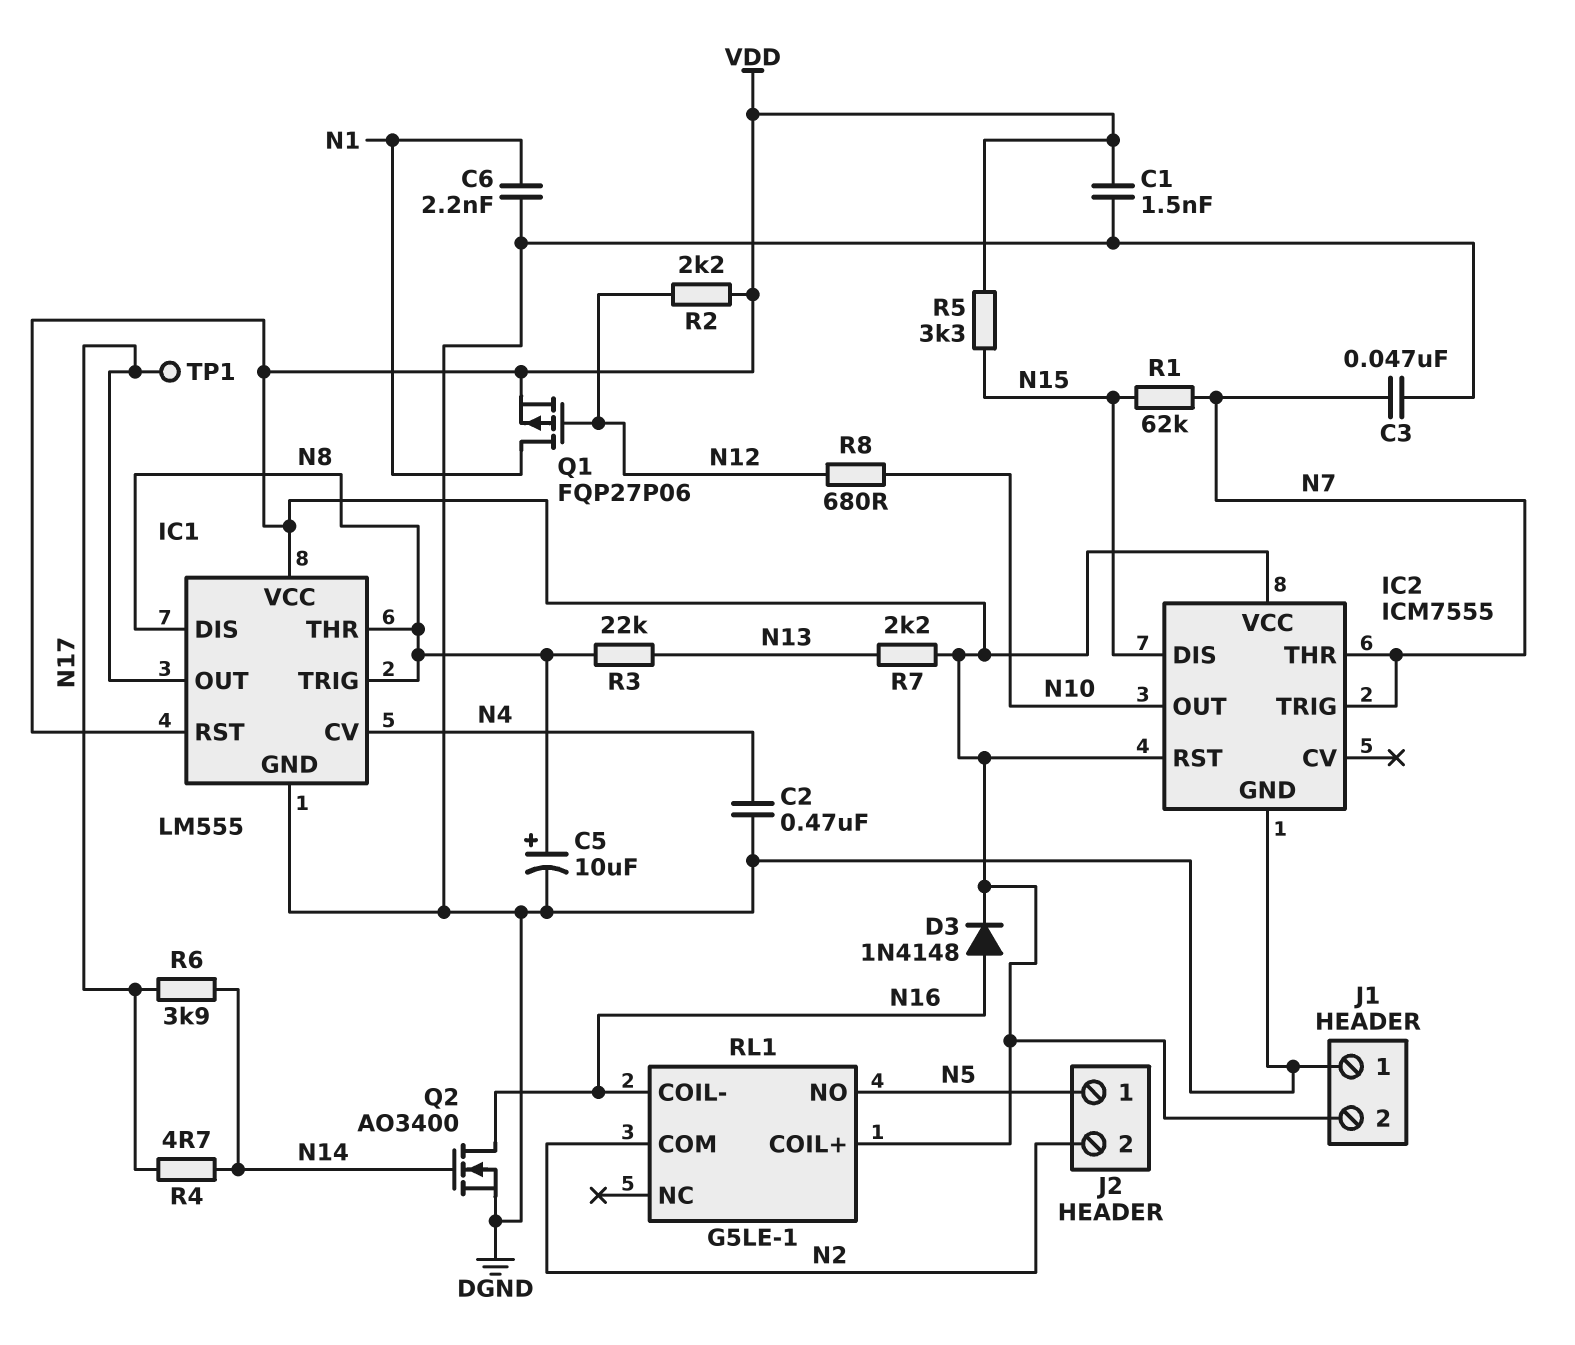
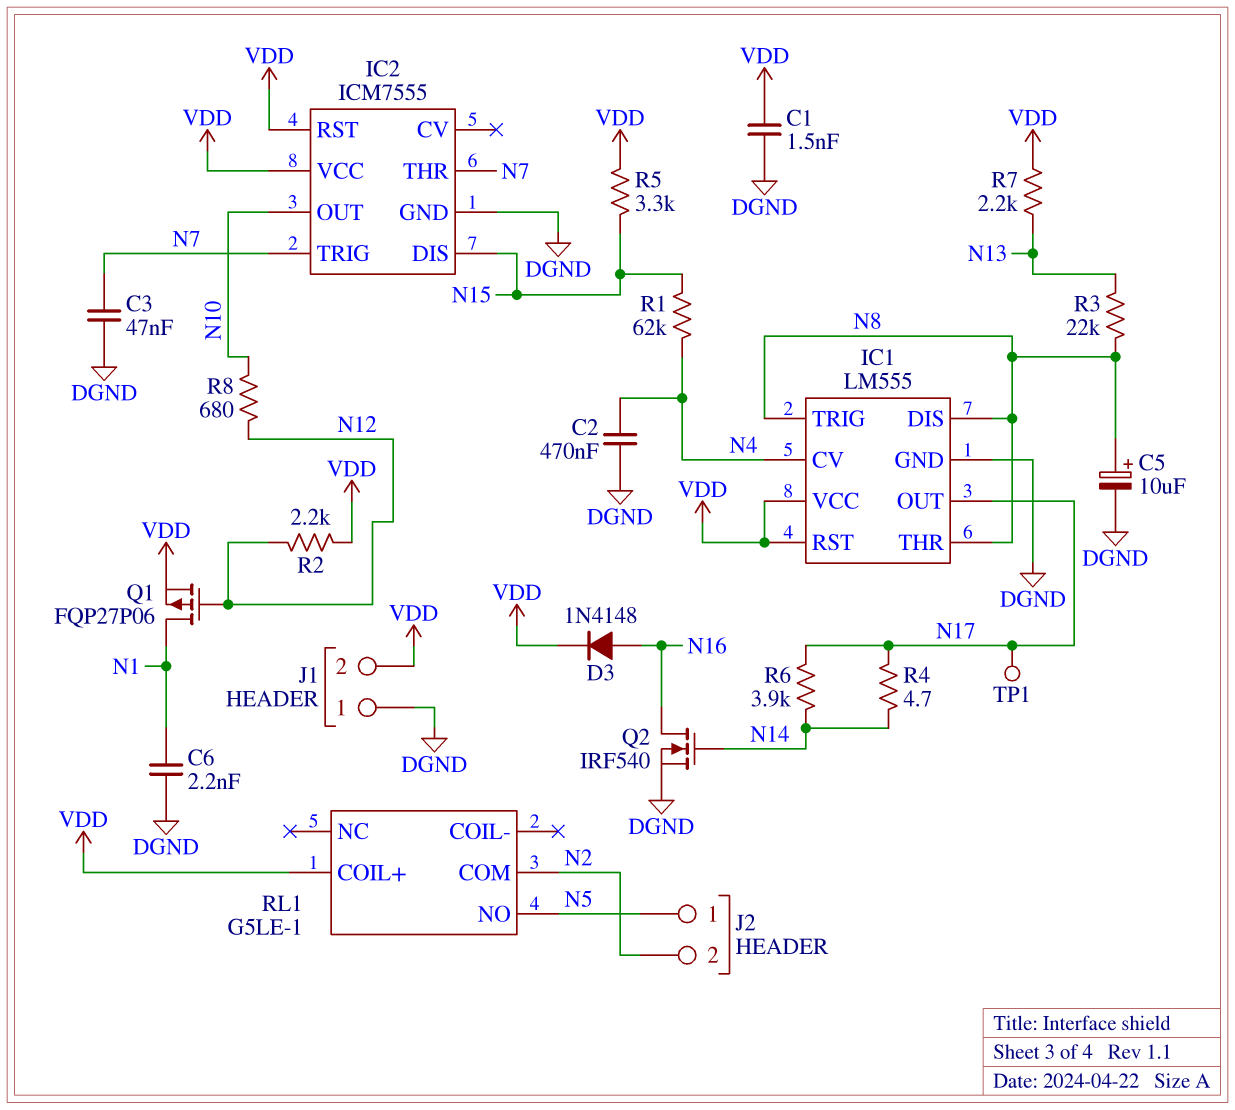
Q2: NMOS AO3400 (G N14, D N16, S DGND) -> NMOS IRF540 (G N14, D N16, S DGND)
R1: 62k (N7, N15) -> 62k (N4, N15)
RL1 pin COIL-: N16 -> none

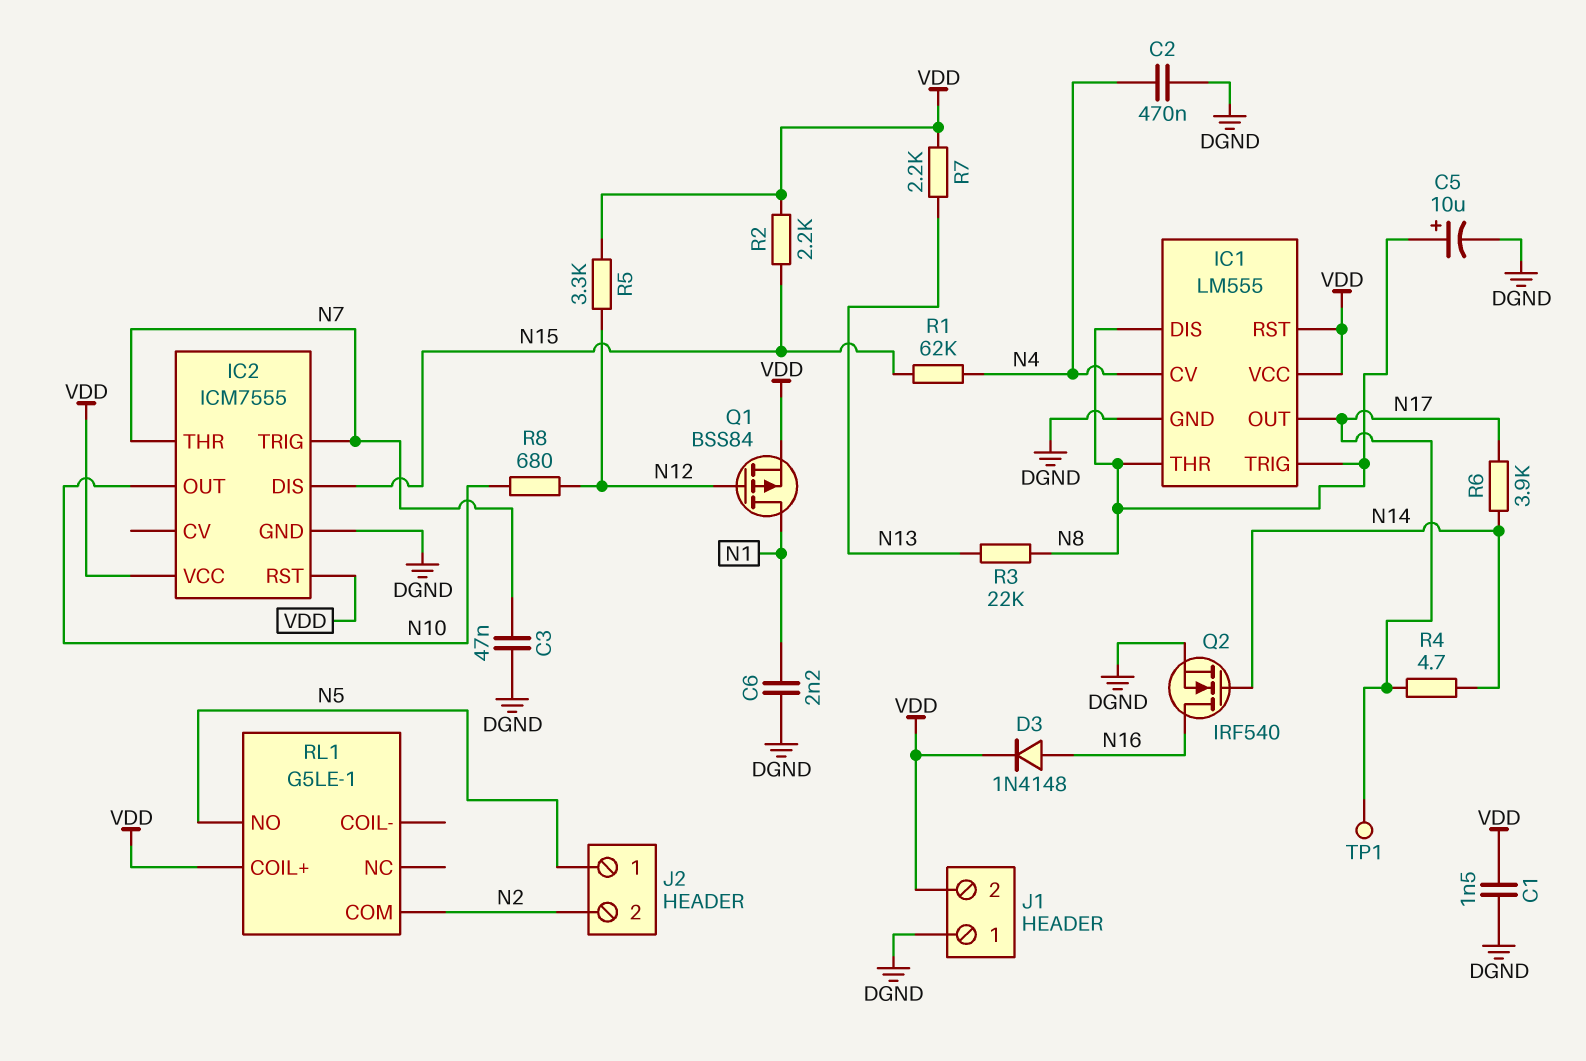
Q1: PMOS FQP27P06 (G N12, D N1, S VDD) -> PMOS BSS84 (G N12, D N1, S VDD)
R2: 2.2k (N12, VDD) -> 2.2k (N15, VDD)
R5: 3.3k (N15, VDD) -> 3.3k (N12, VDD)

